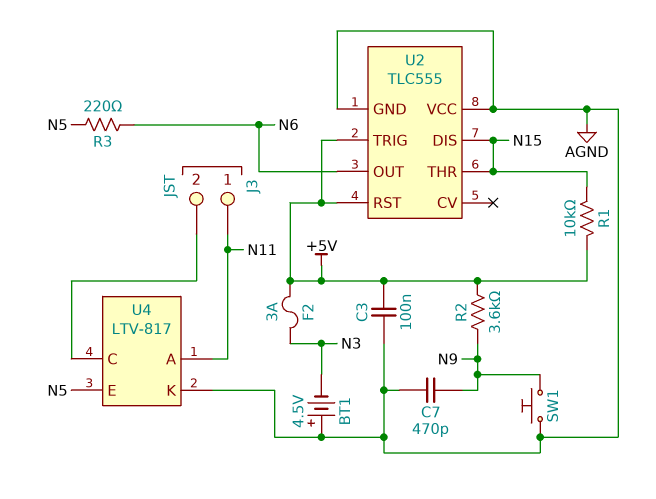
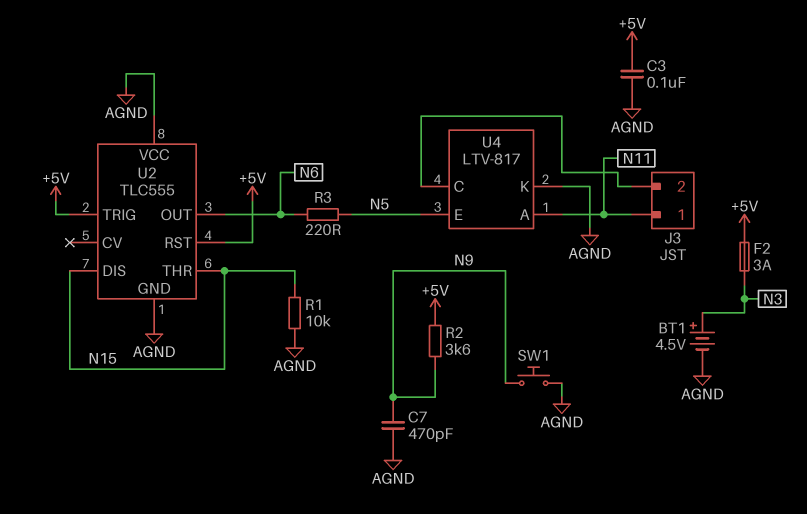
BT1: 4.5V (plus AGND, minus N3) -> 4.5V (plus N3, minus AGND)
R1: 10k (+5V, N15) -> 10k (AGND, N15)

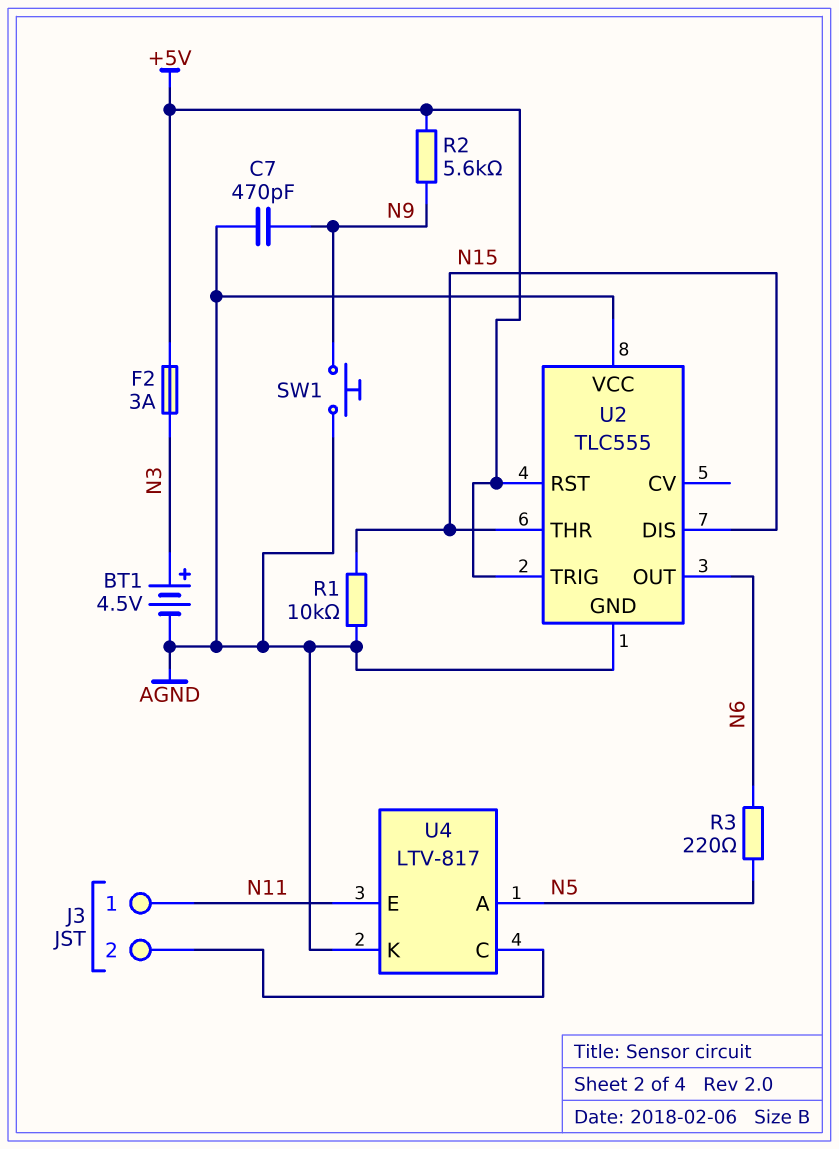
C3: 100nF (+5V, AGND) -> none
R2: 3.6k (+5V, N9) -> 5.6k (+5V, N9)
U4 pin A: N11 -> N5
U4 pin E: N5 -> N11

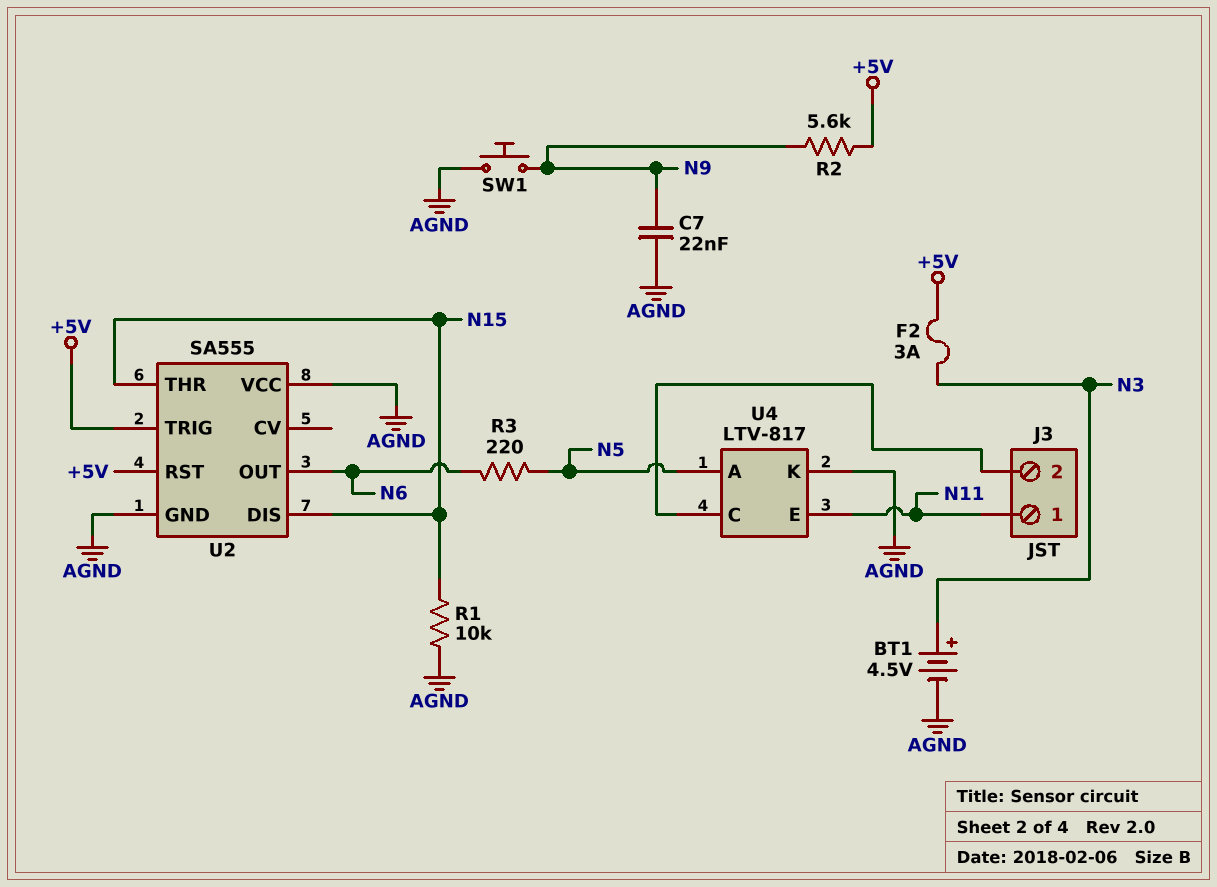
C7: 470pF (AGND, N9) -> 22nF (AGND, N9)
U2: TLC555 -> SA555

